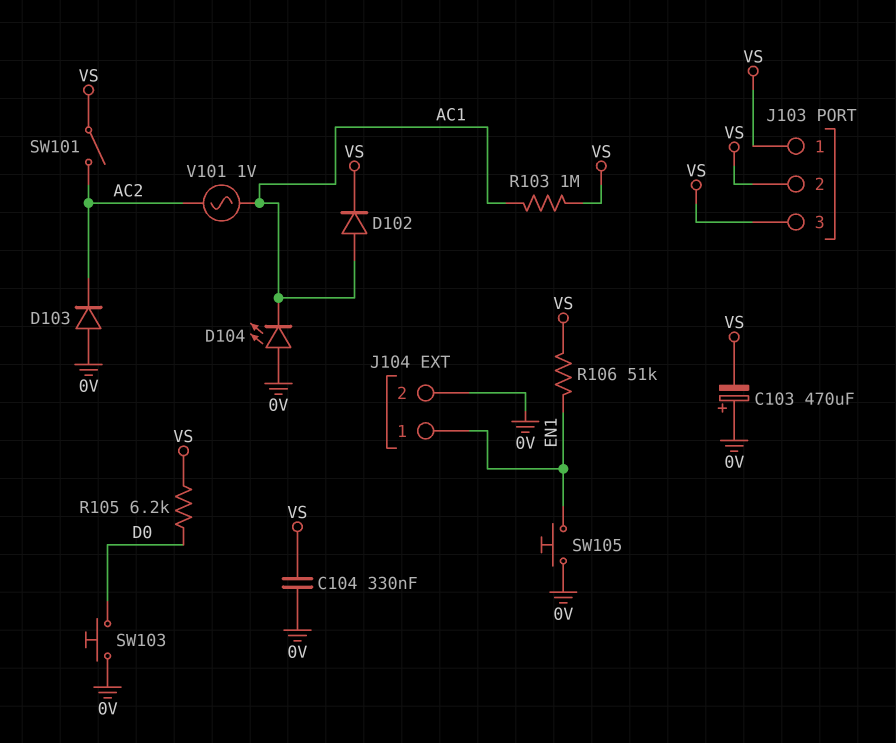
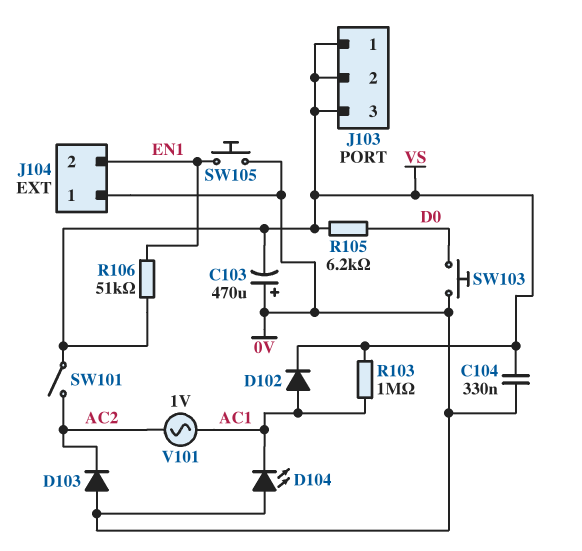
J104 pin 1: EN1 -> 0V
J104 pin 2: 0V -> EN1

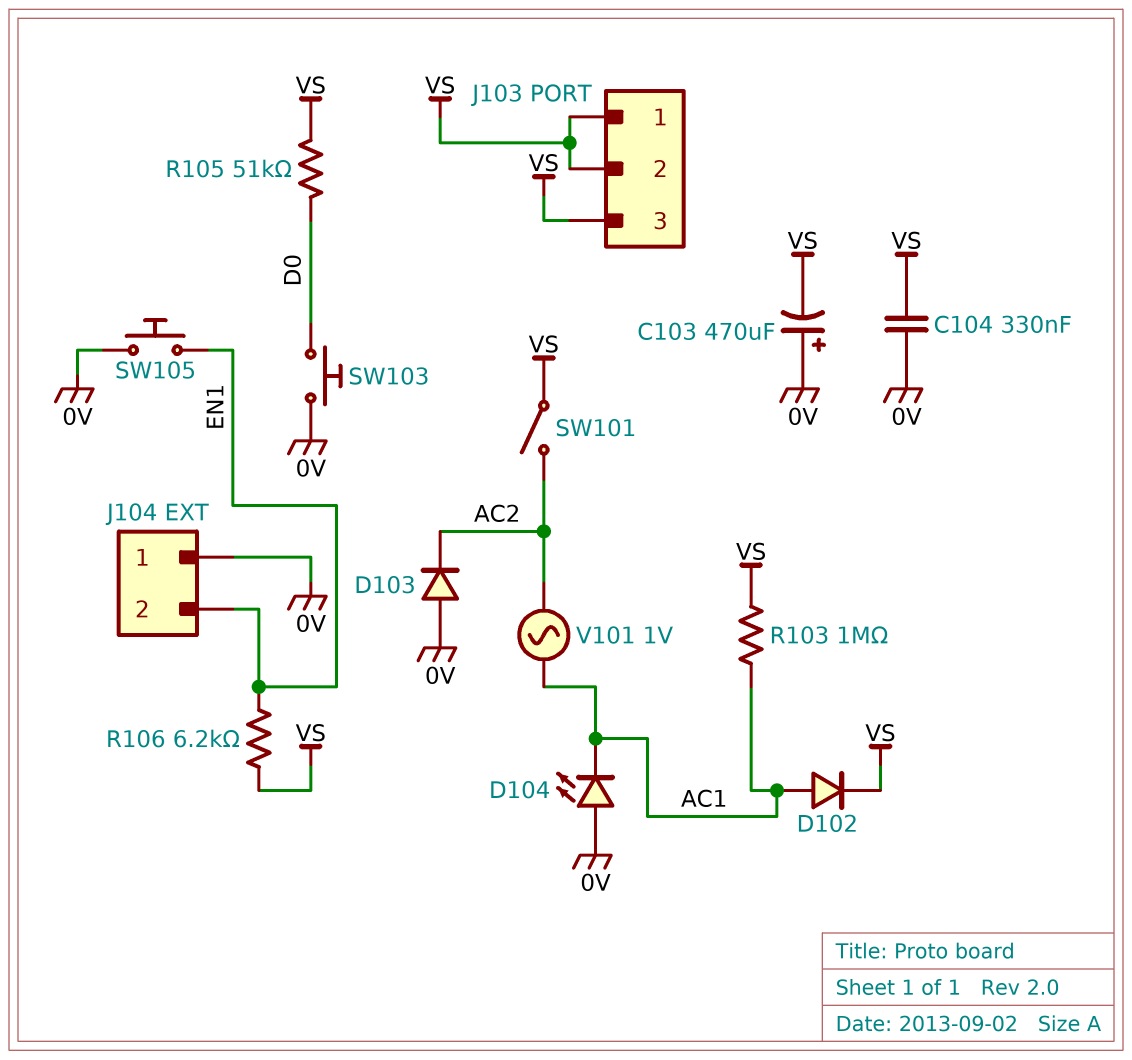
R105: 6.2k (D0, VS) -> 51k (D0, VS)
R106: 51k (EN1, VS) -> 6.2k (EN1, VS)

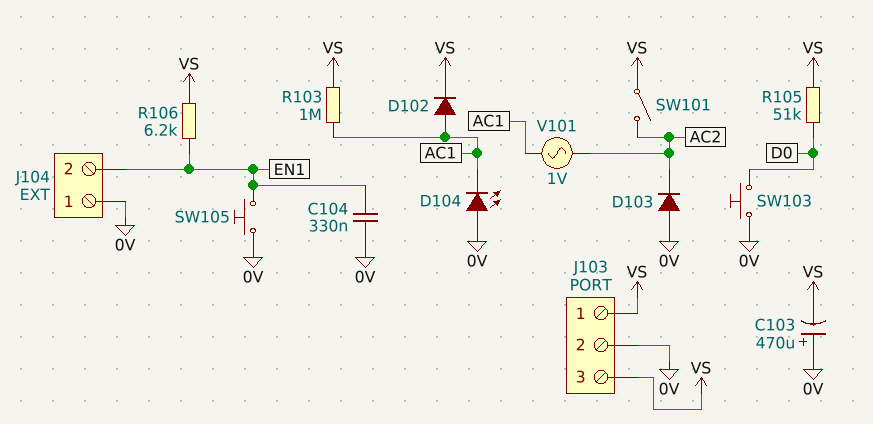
C104: 330nF (0V, VS) -> 330nF (0V, EN1)
J103 pin 2: VS -> 0V

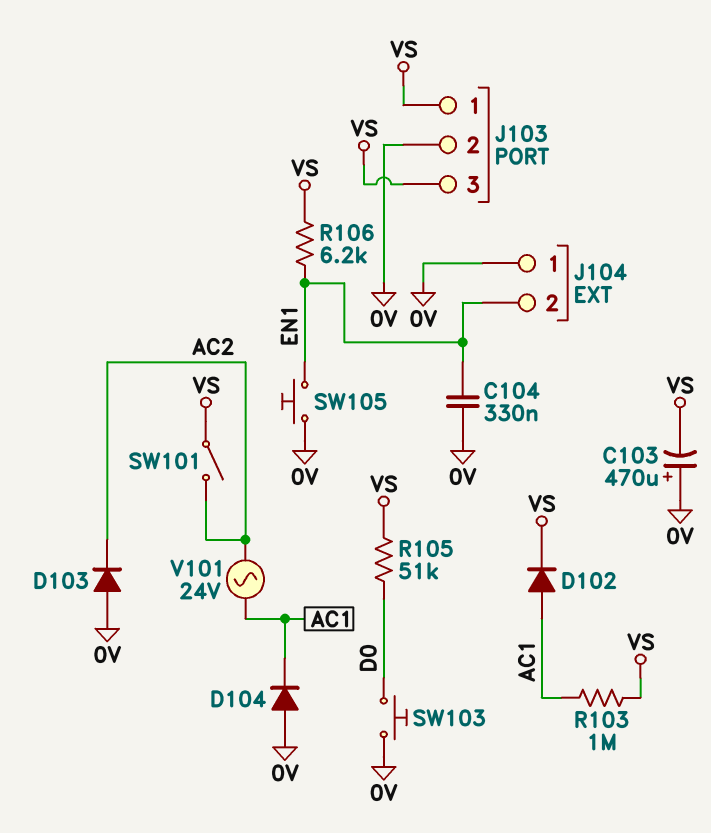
D104: LED (A 0V, K AC1) -> diode (A 0V, K AC1)
V101: AC 1V (AC1, AC2) -> AC 24V (AC1, AC2)

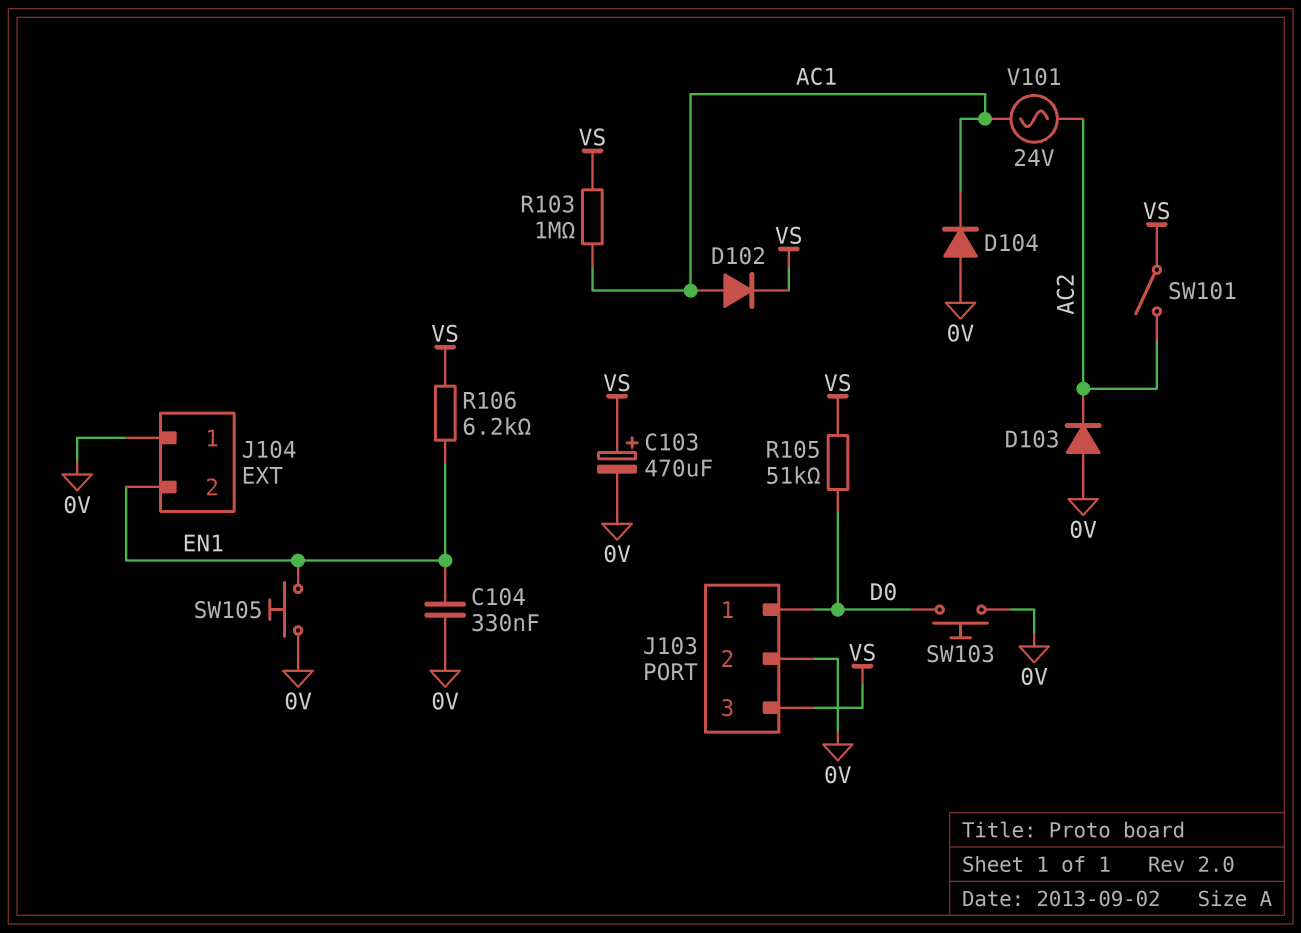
C103: 470uF (plus 0V, minus VS) -> 470uF (plus VS, minus 0V)
J103 pin 1: VS -> D0

